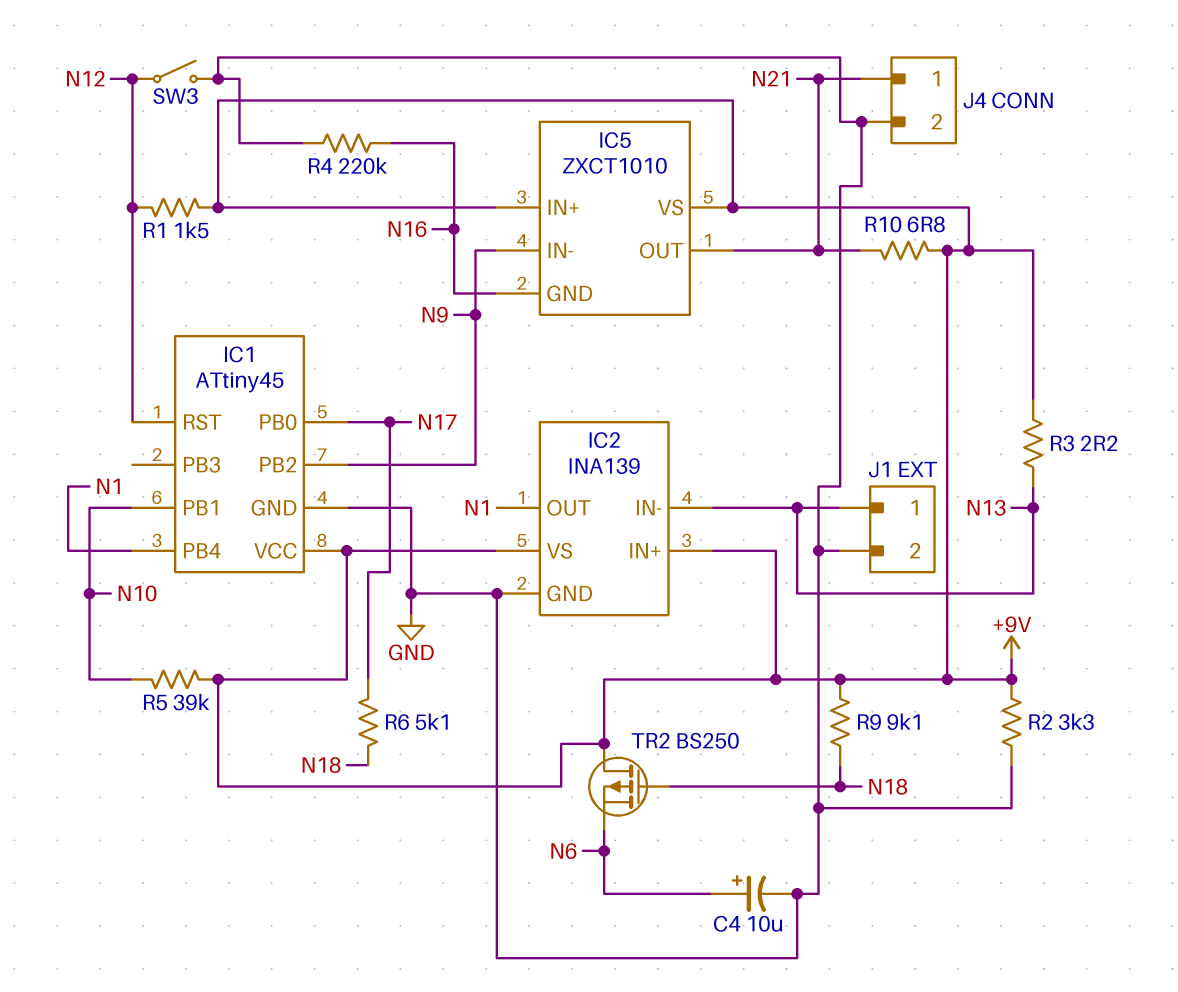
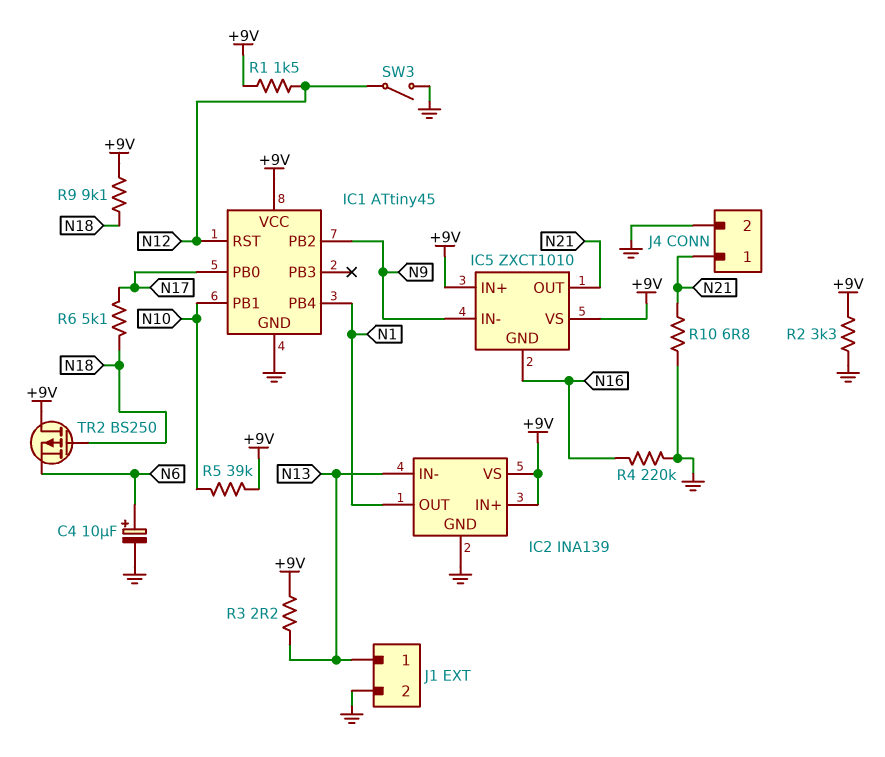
R10: 6.8 (+9V, N21) -> 6.8 (GND, N21)

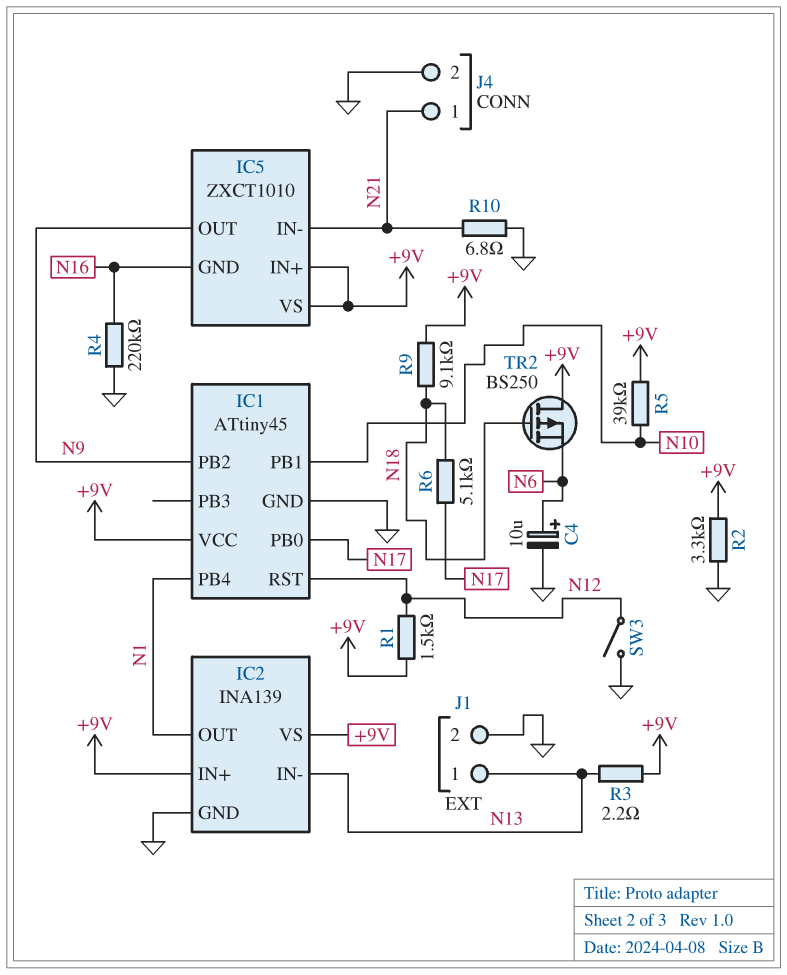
IC5 pin IN-: N9 -> N21
IC5 pin OUT: N21 -> N9

